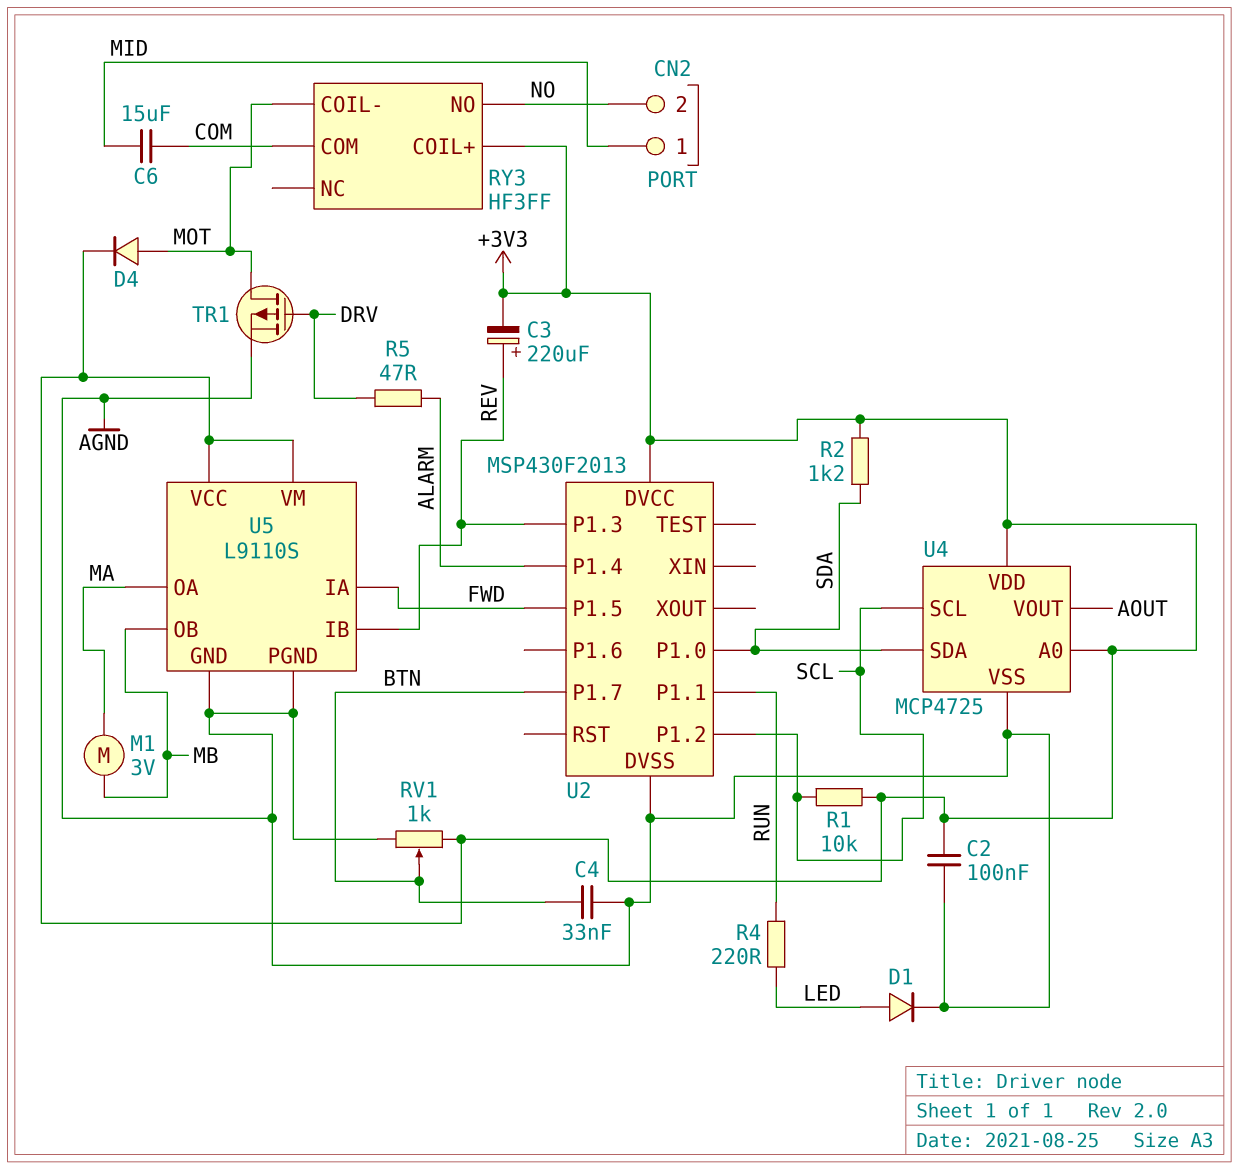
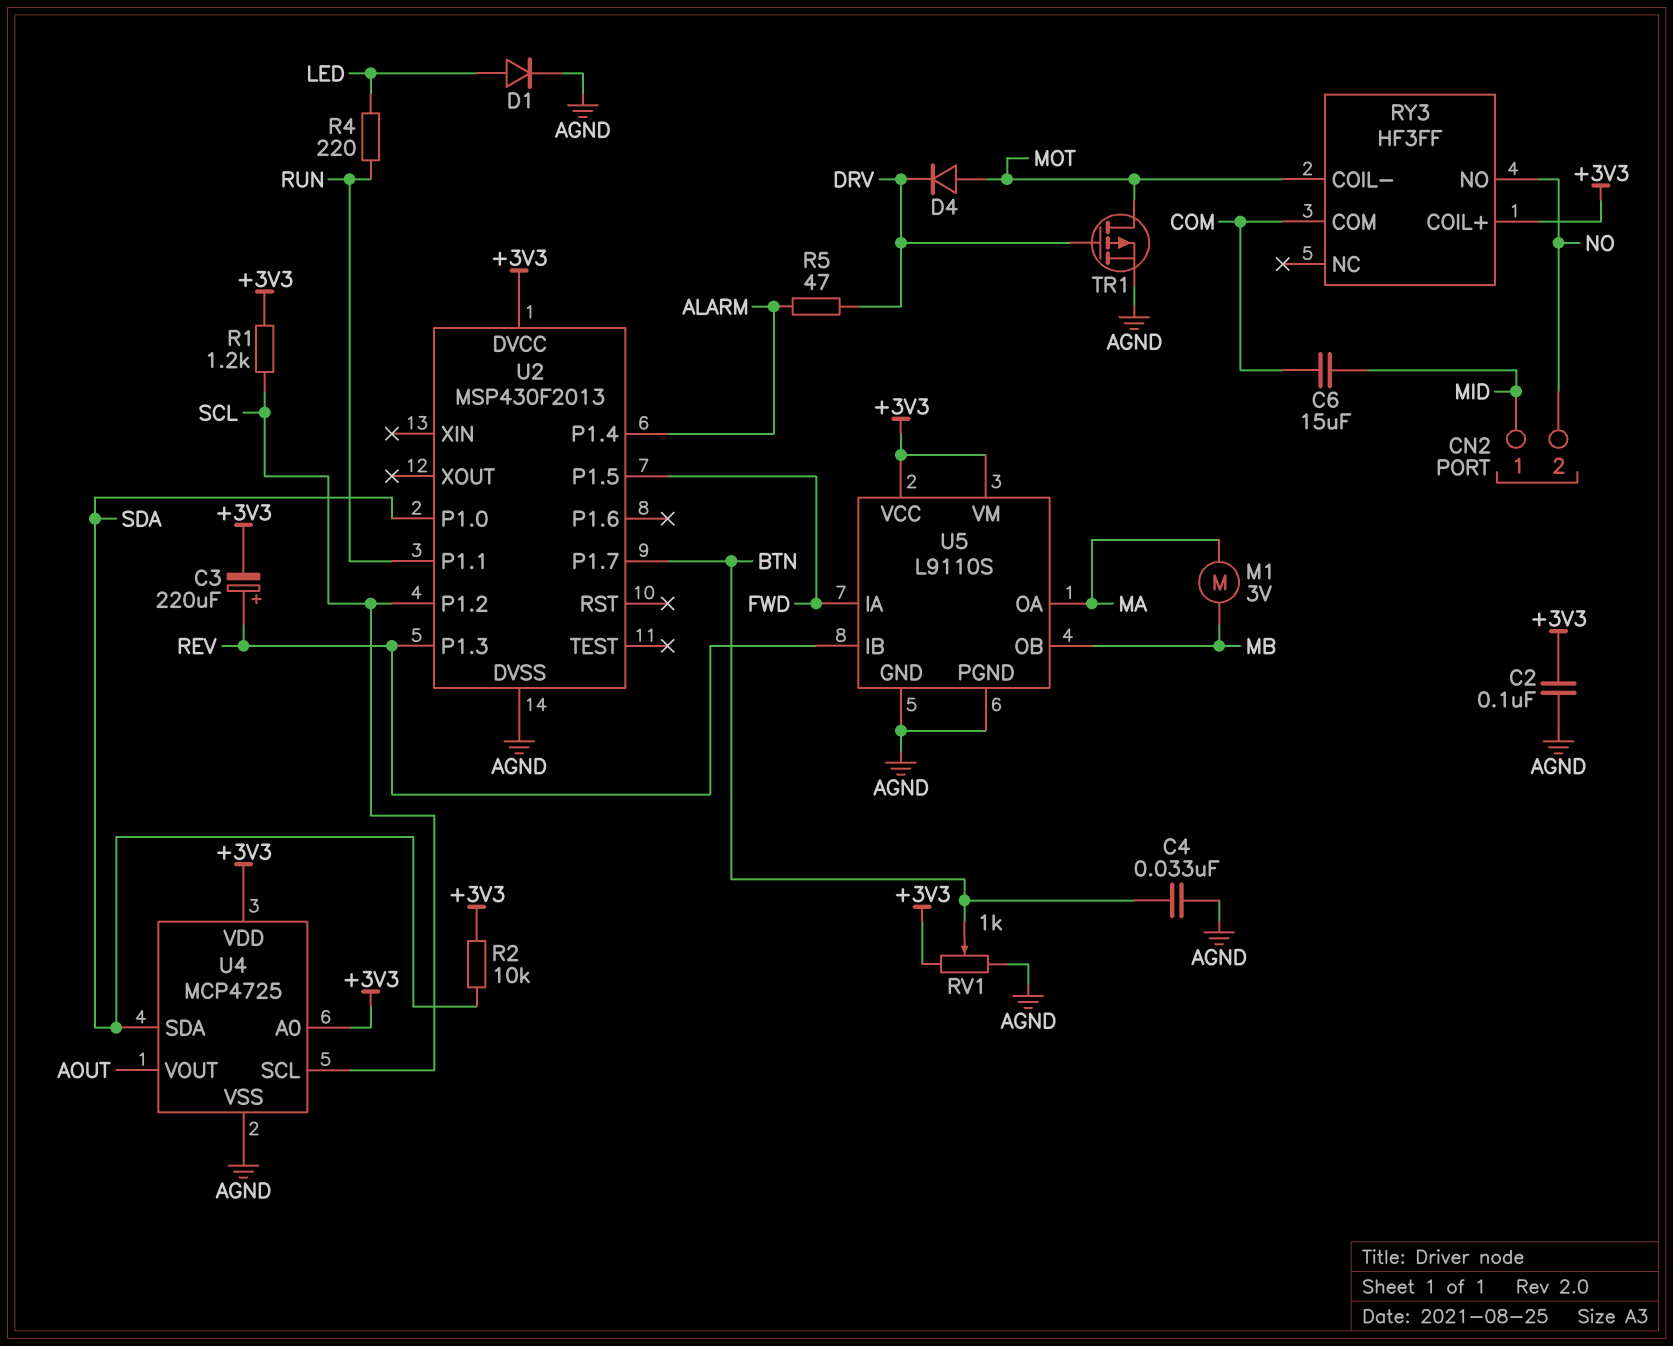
D4: diode (A MOT, K +3V3) -> diode (A MOT, K DRV)
R1: 10k (+3V3, SCL) -> 1.2k (+3V3, SCL)
R2: 1.2k (+3V3, SDA) -> 10k (+3V3, SDA)

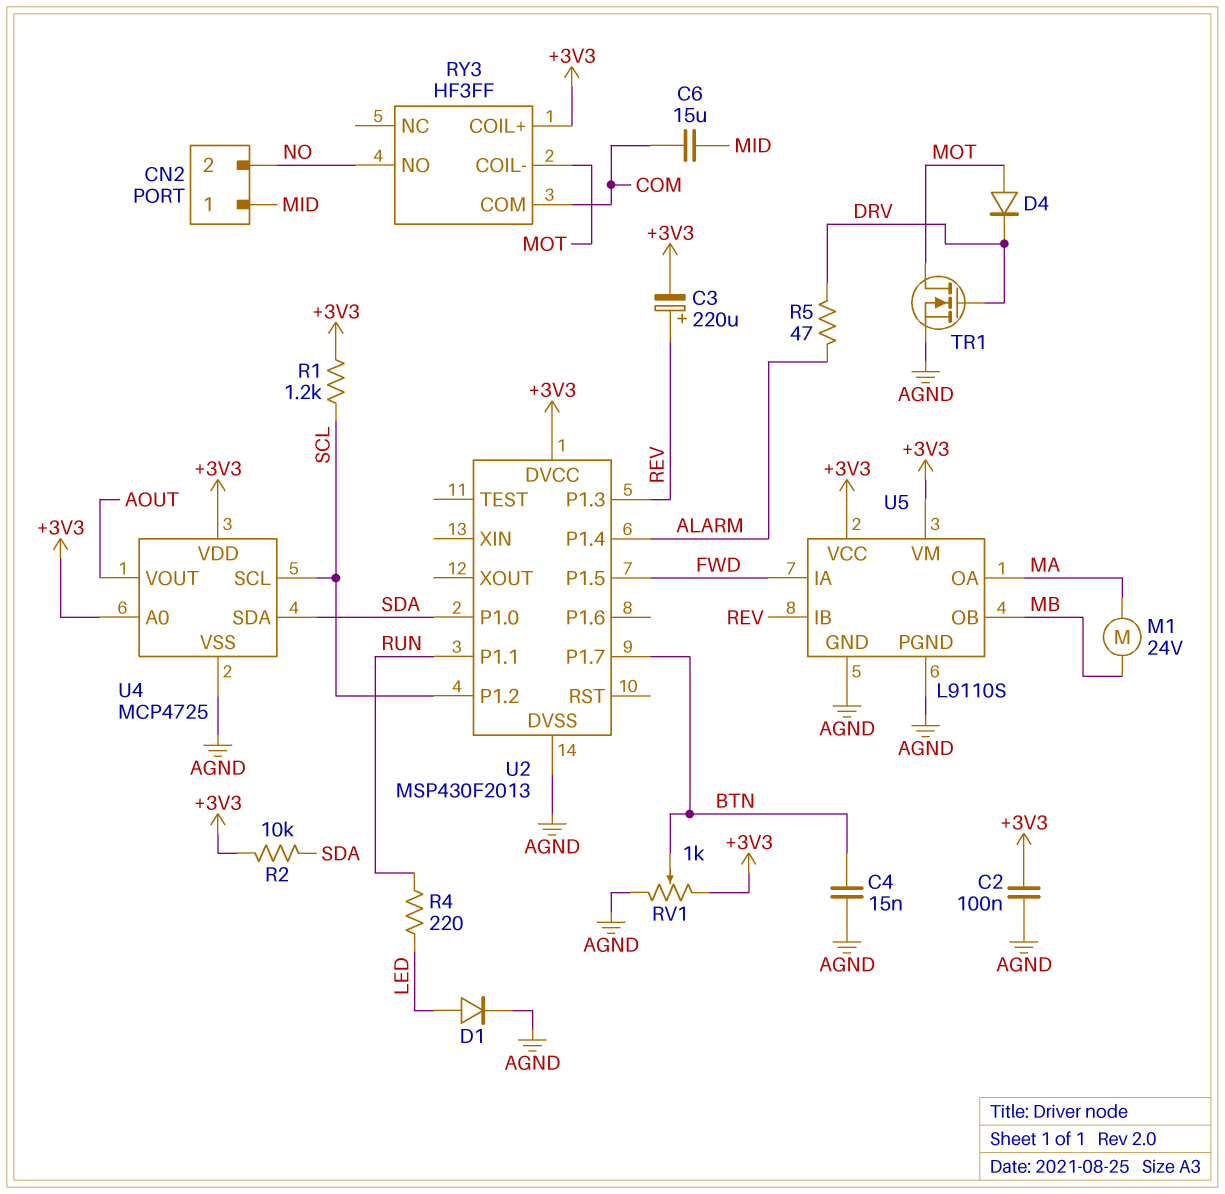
C4: 33nF (AGND, BTN) -> 15nF (AGND, BTN)
M1: motor 3V (MA, MB) -> motor 24V (MA, MB)
TR1: PMOS (G DRV, D MOT, S AGND) -> NMOS (G DRV, D MOT, S AGND)

